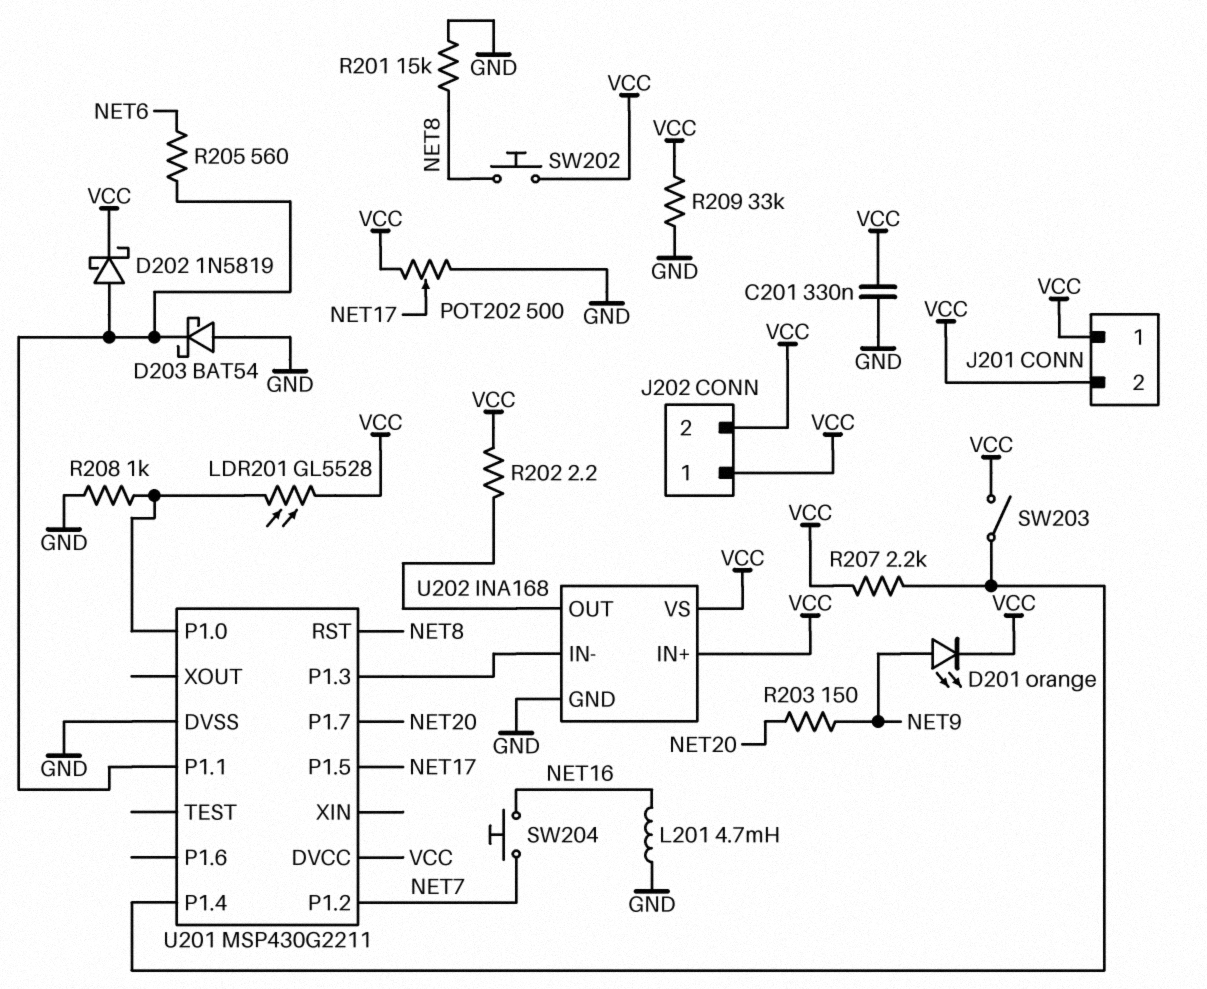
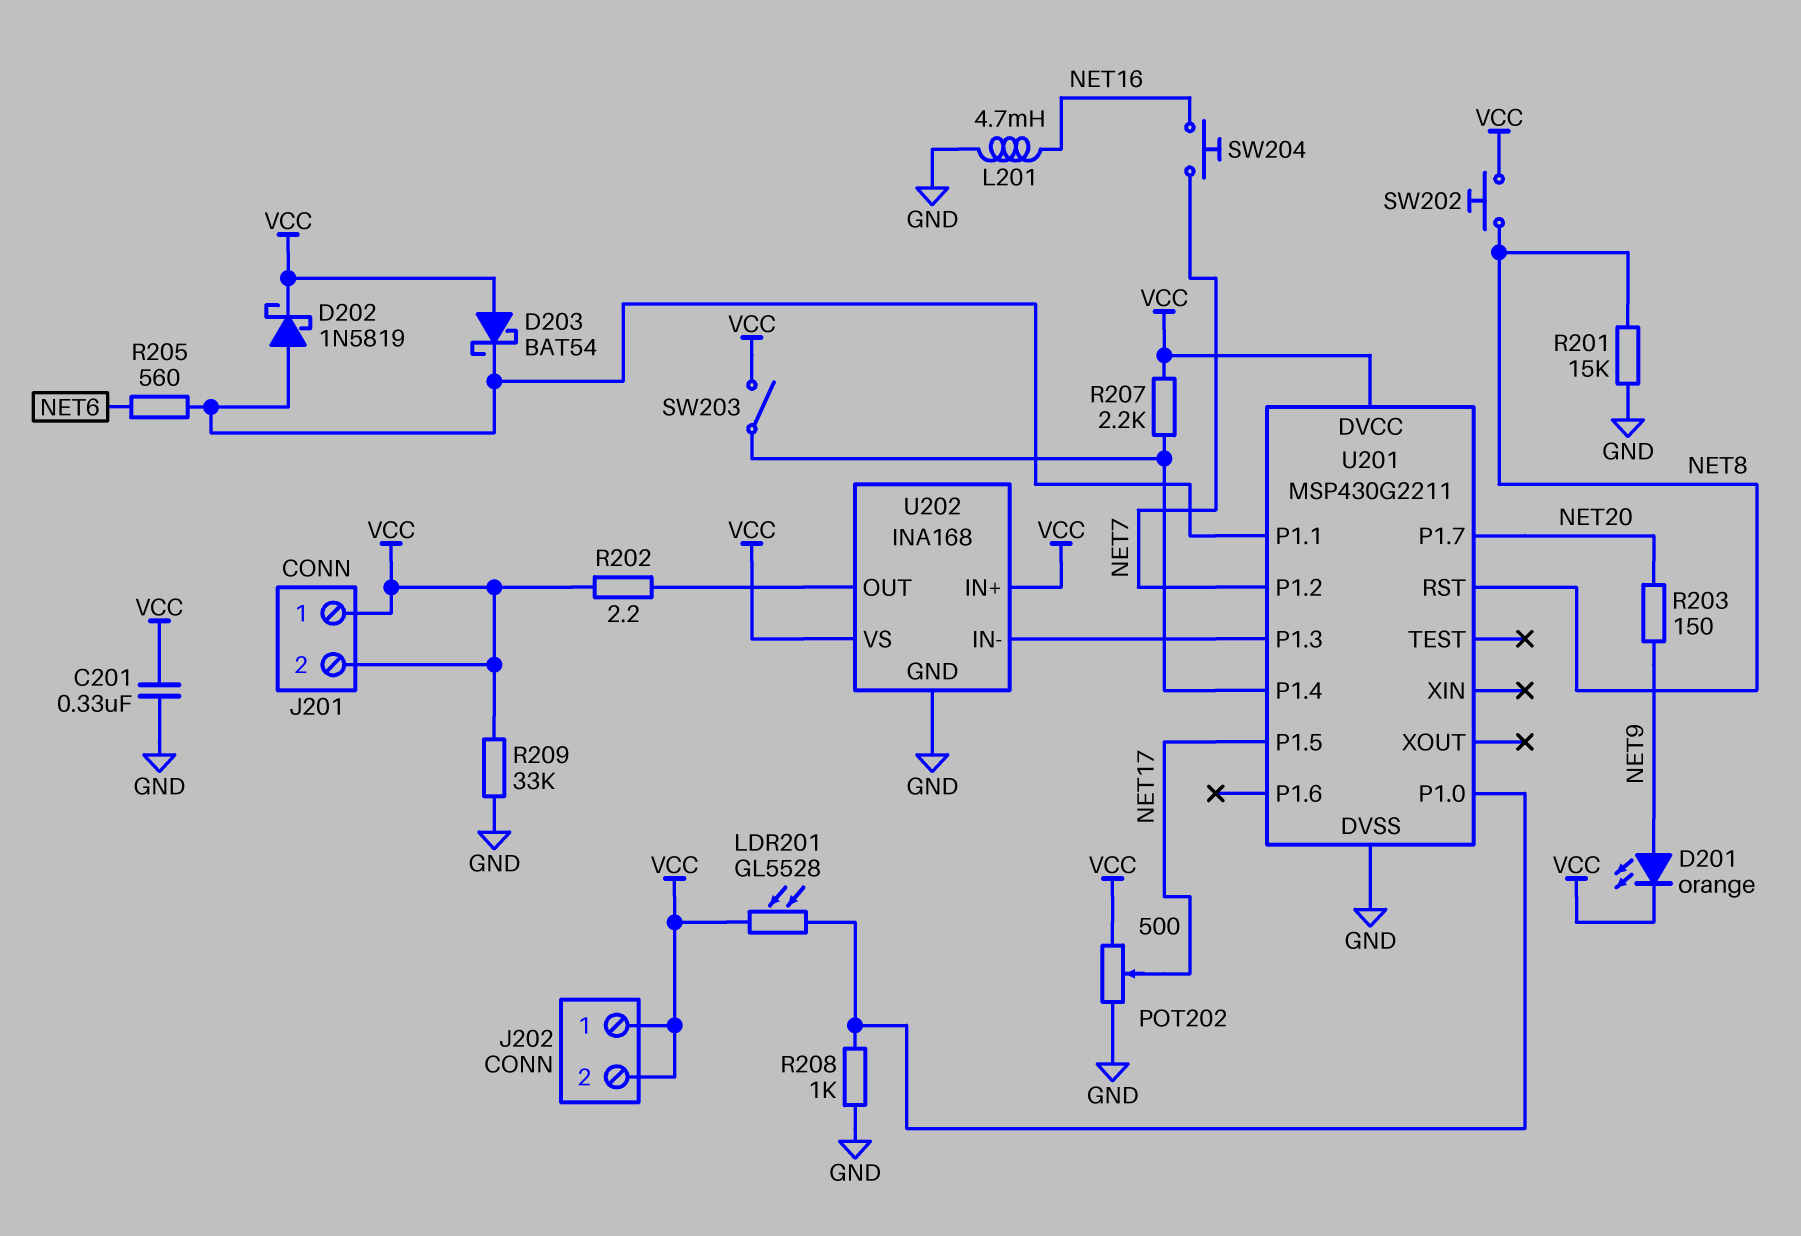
D203: schottky BAT54 (A GND, K U201/P1.1) -> schottky BAT54 (A VCC, K U201/P1.1)

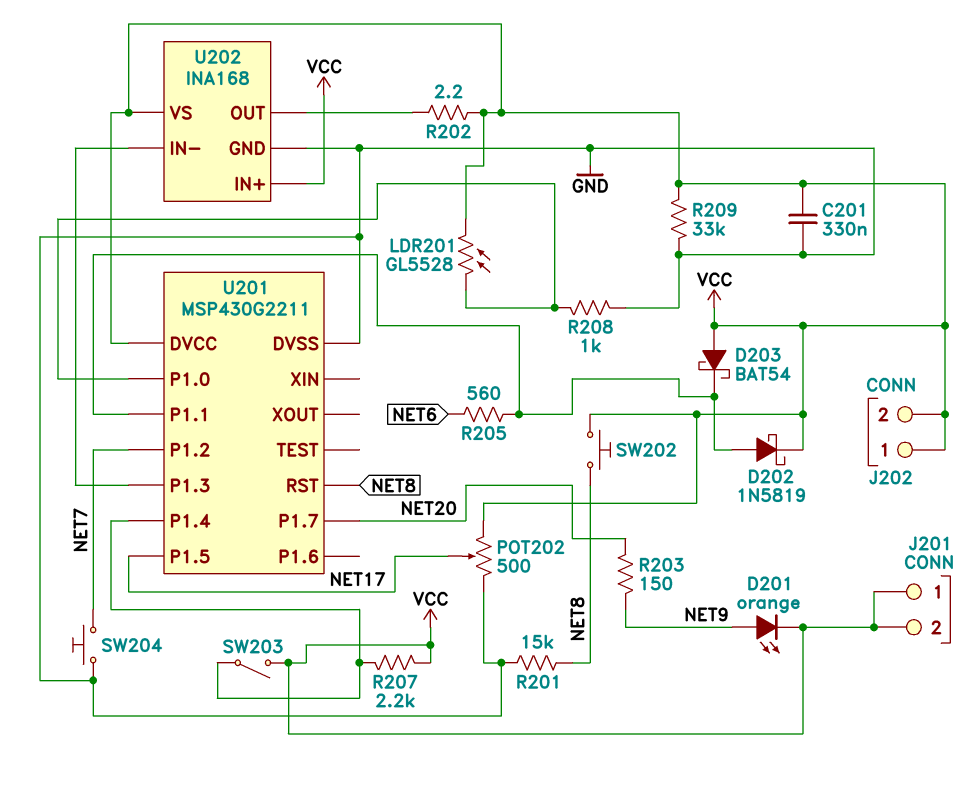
L201: 4.7mH (GND, NET16) -> none
SW204: button (NET7, NET16) -> button (GND, NET7)

